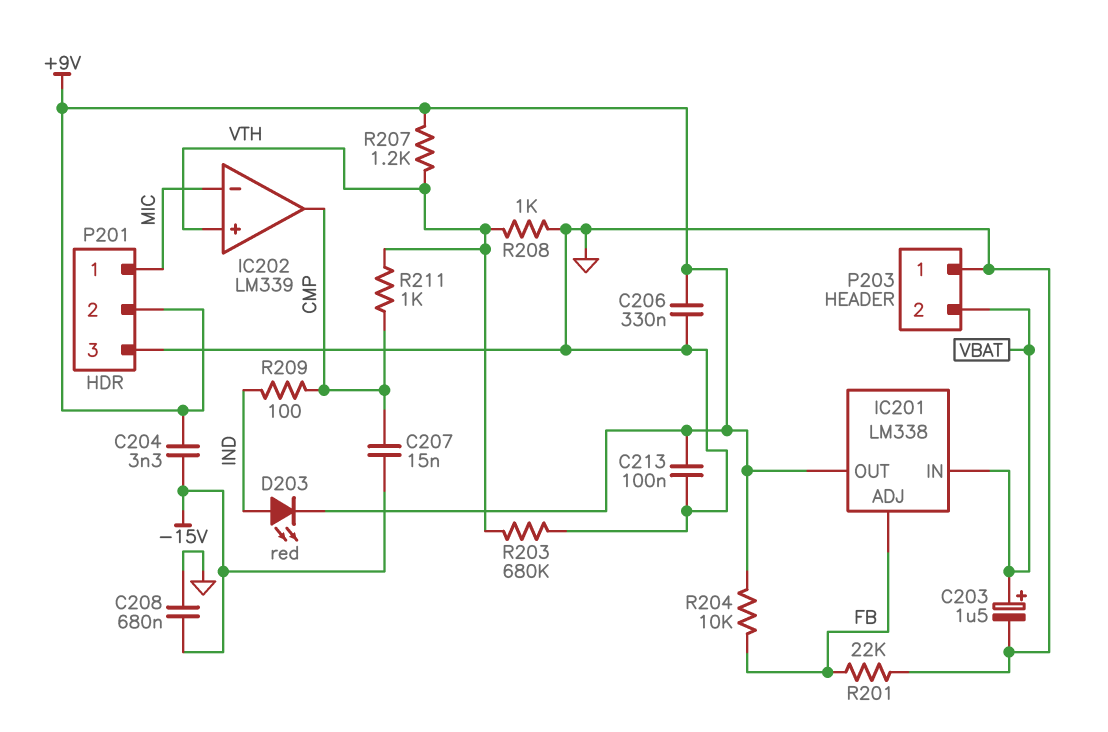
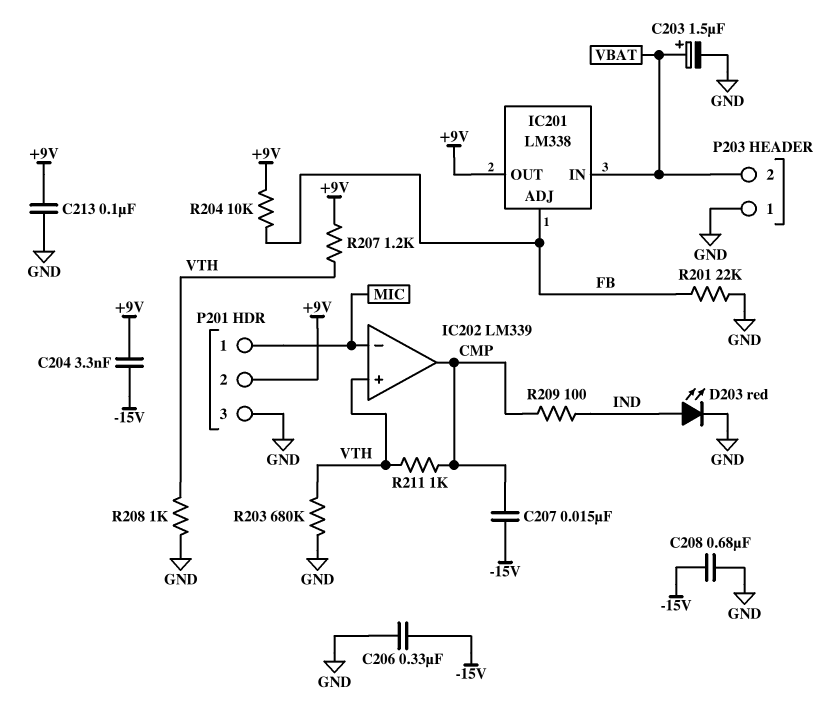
C206: 330nF (+9V, GND) -> 330nF (-15V, GND)
D203: LED red (A IND, K +9V) -> LED red (A IND, K GND)

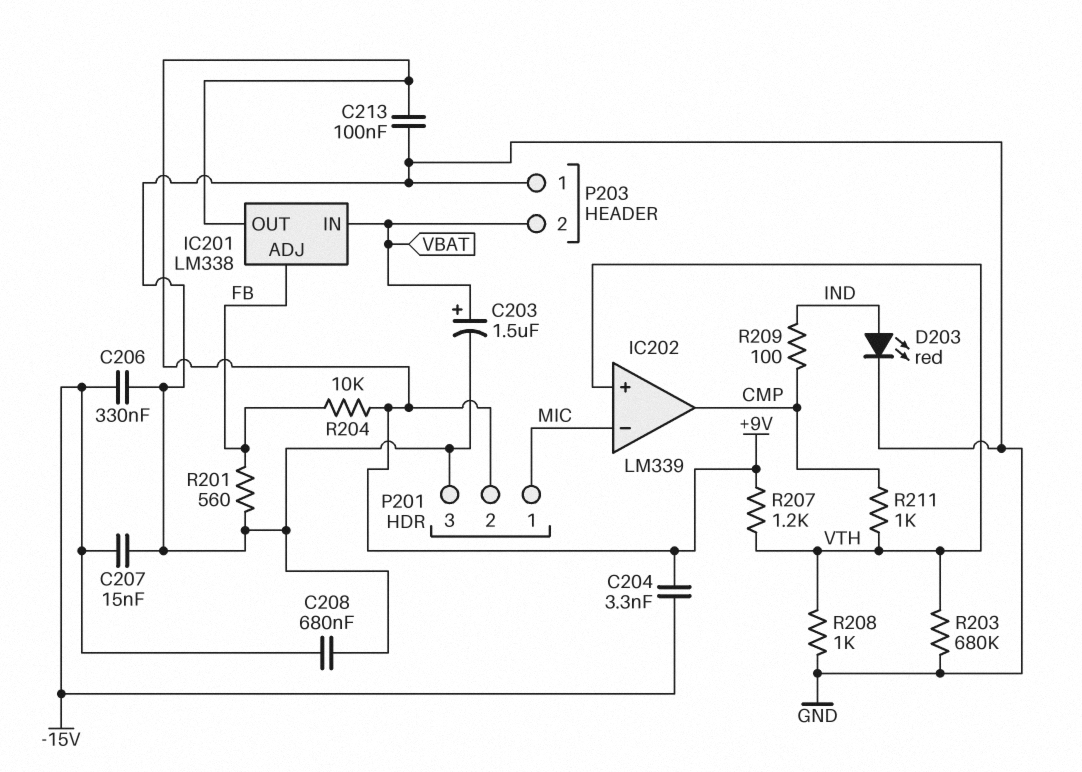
C207: 15nF (-15V, CMP) -> 15nF (-15V, GND)
R201: 22k (FB, GND) -> 560 (FB, GND)

